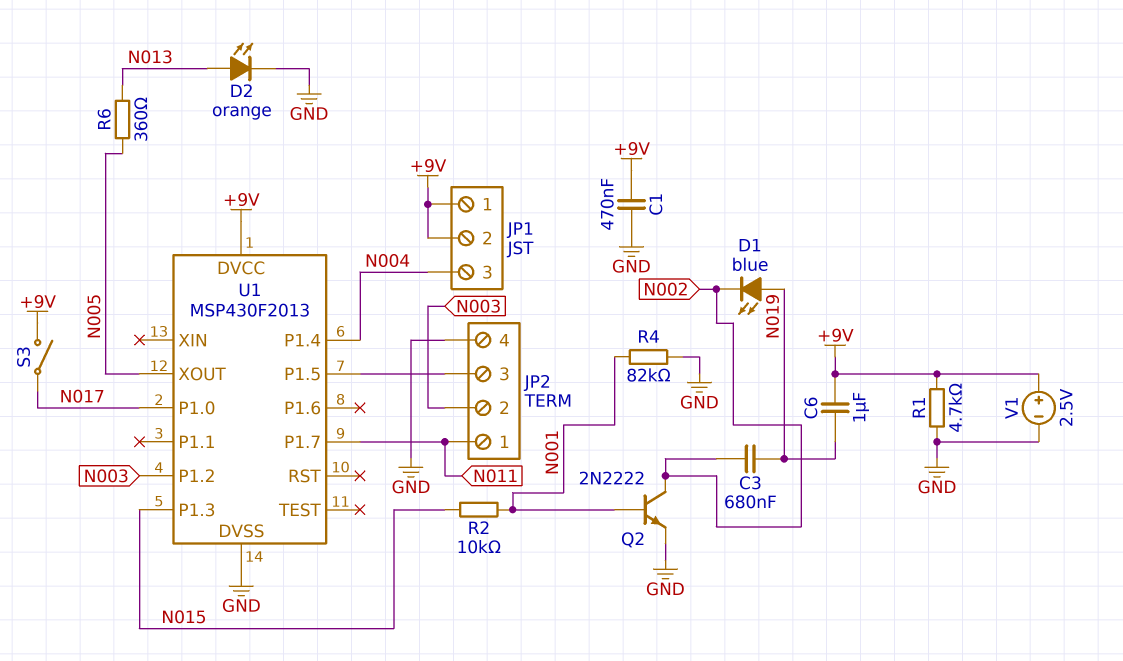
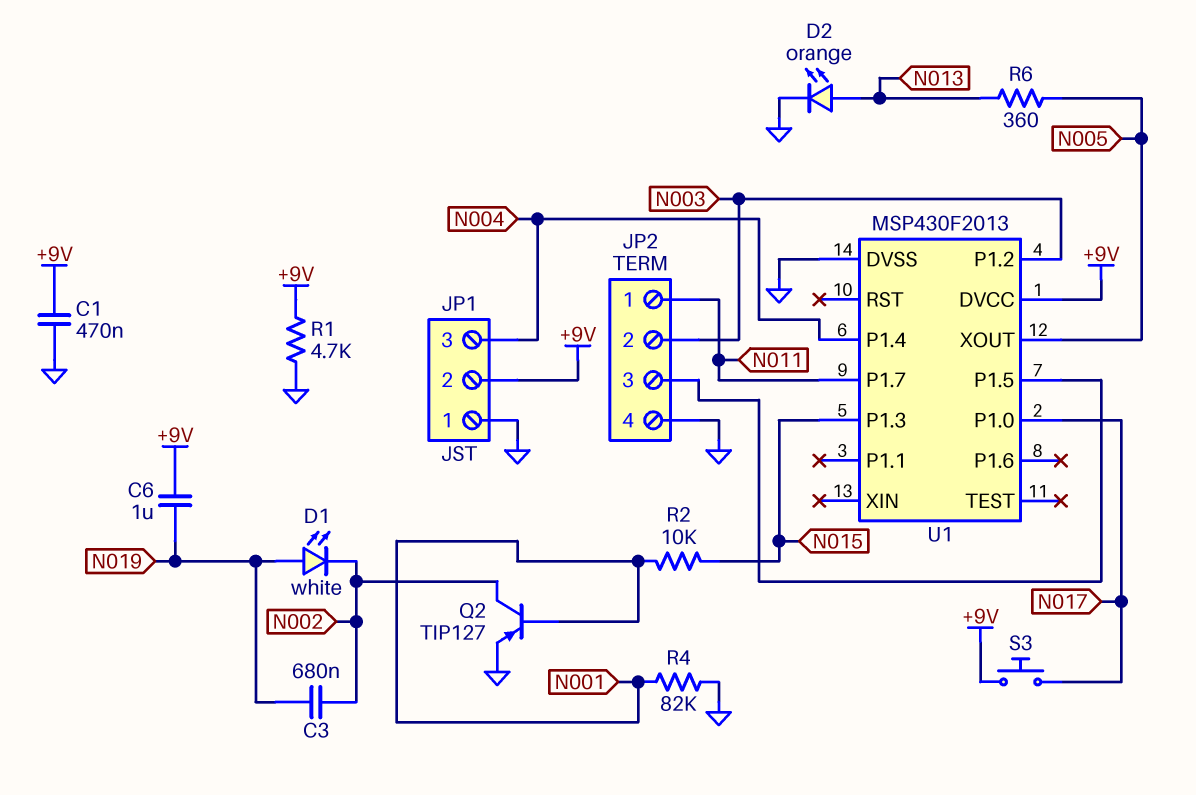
D1: LED blue (A N019, K N002) -> LED white (A N019, K N002)
JP1 pin 1: +9V -> GND
Q2: NPN 2N2222 (B N001, C N002, E GND) -> PNP TIP127 (B N001, C N002, E GND)
S3: switch (+9V, N017) -> button (+9V, N017)
V1: 2.5V (plus +9V, minus GND) -> none

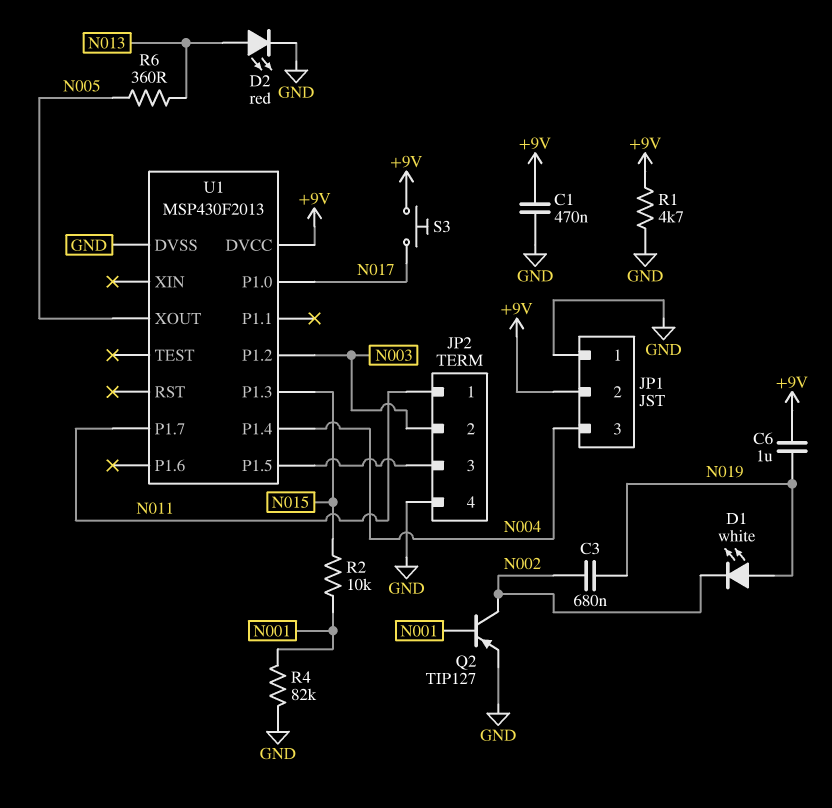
D2: LED orange (A N013, K GND) -> LED red (A N013, K GND)

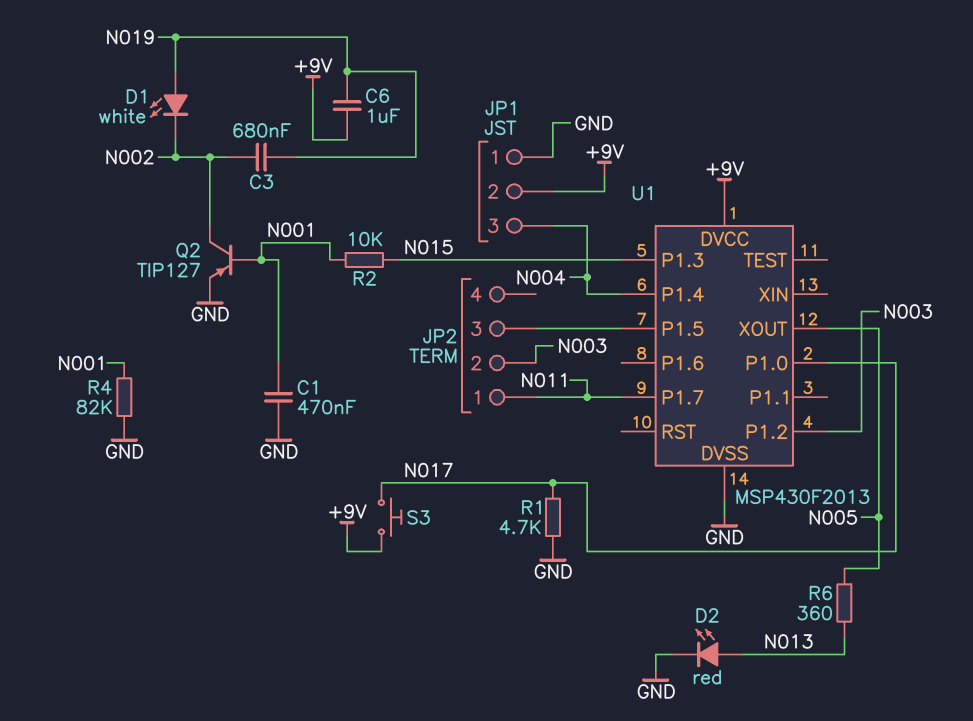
C1: 470nF (+9V, GND) -> 470nF (GND, N001)
JP2 pin 4: GND -> none
R1: 4.7k (+9V, GND) -> 4.7k (GND, N017)

